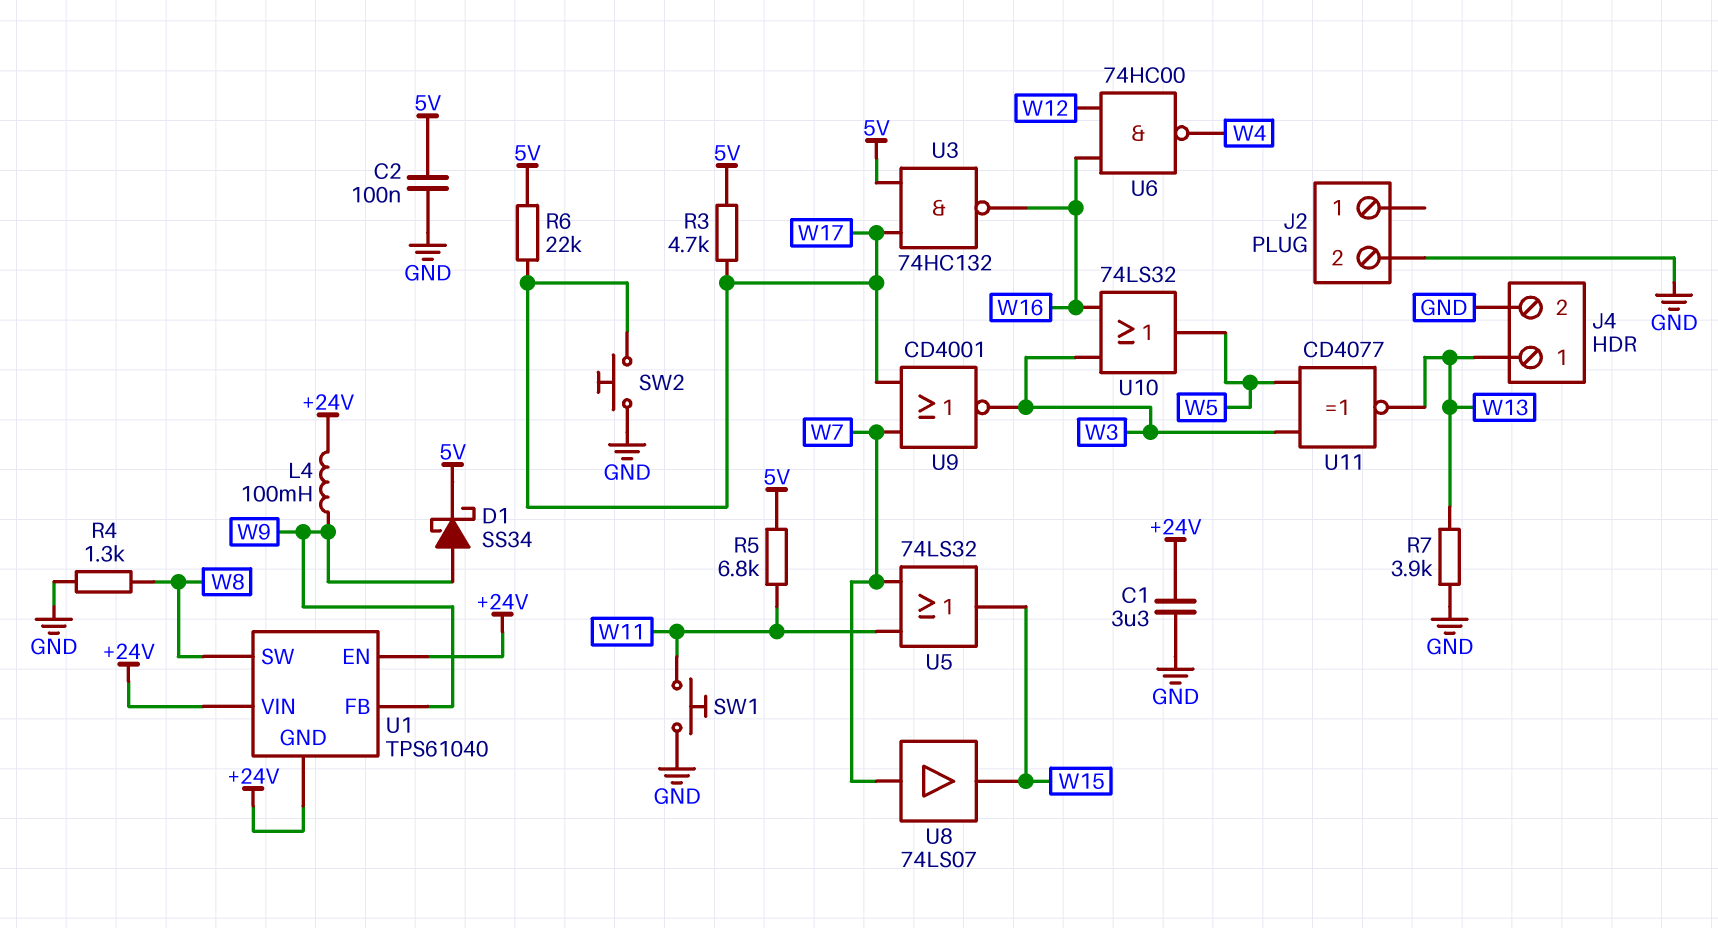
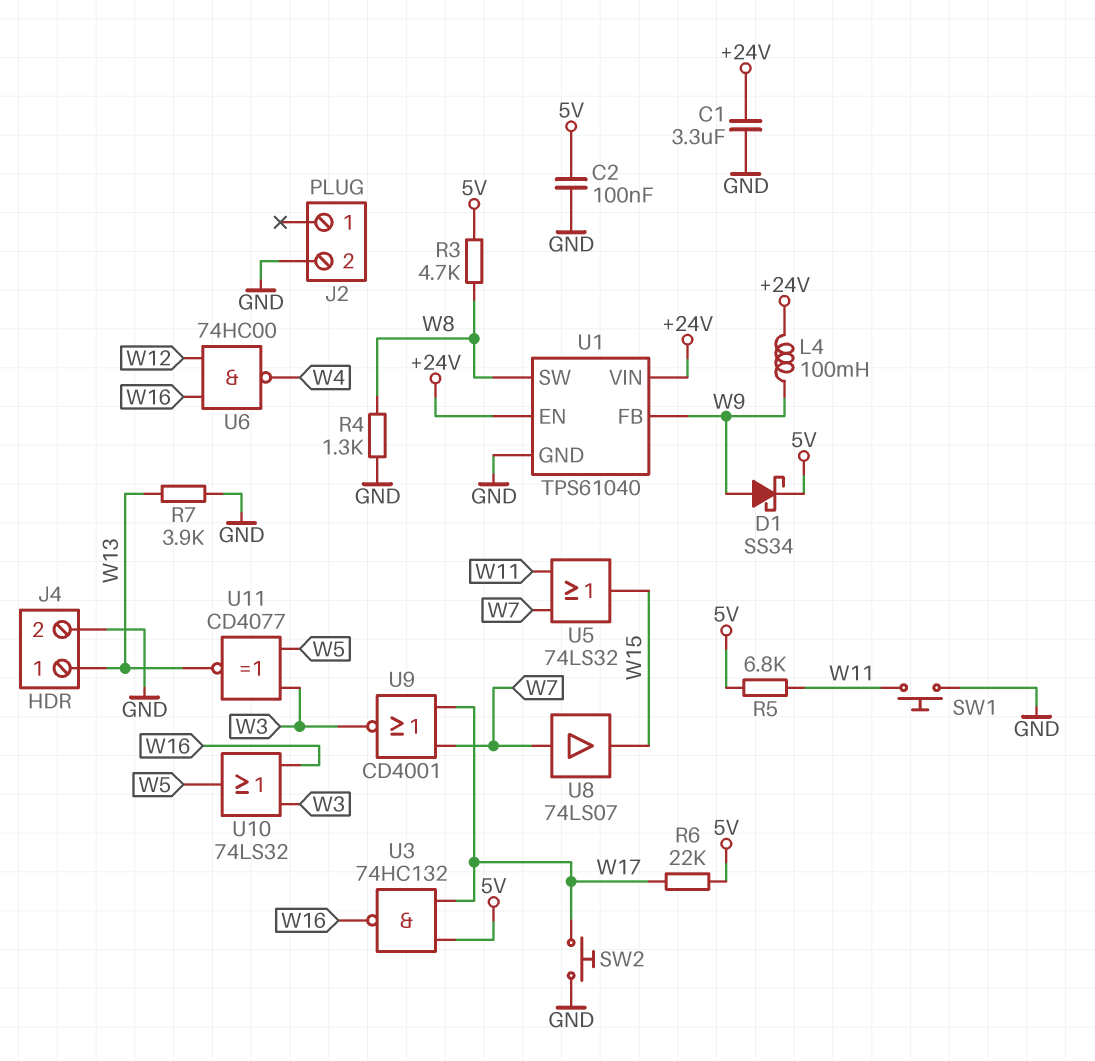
R3: 4.7k (5V, W17) -> 4.7k (5V, W8)
U1 pin GND: +24V -> GND

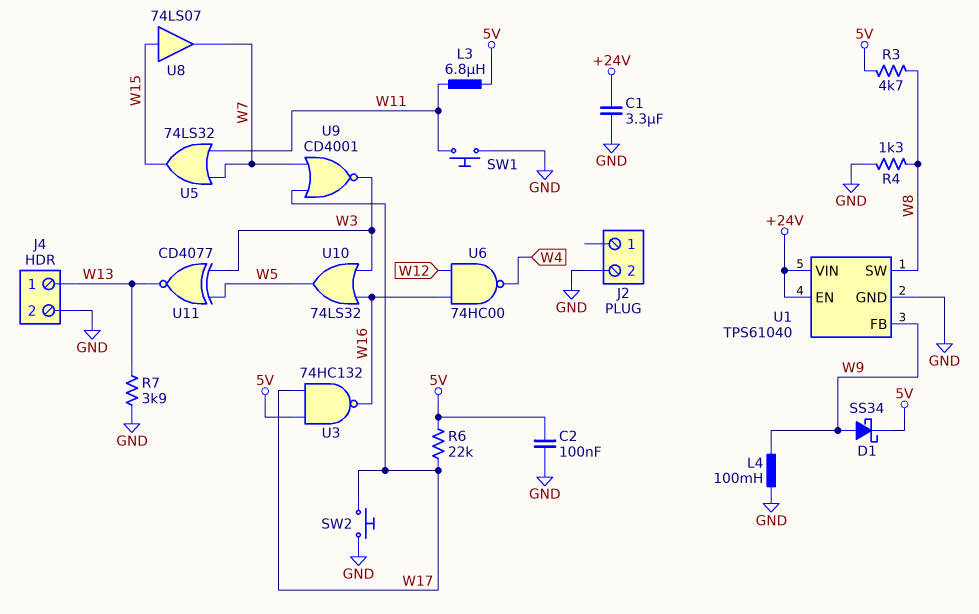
L3: none -> 6.8uH (5V, W11)
L4: 100mH (+24V, W9) -> 100mH (GND, W9)
R5: 6.8k (5V, W11) -> none
U8: buffer 74LS07 (in W7, out W15) -> buffer 74LS07 (in W15, out W7)

